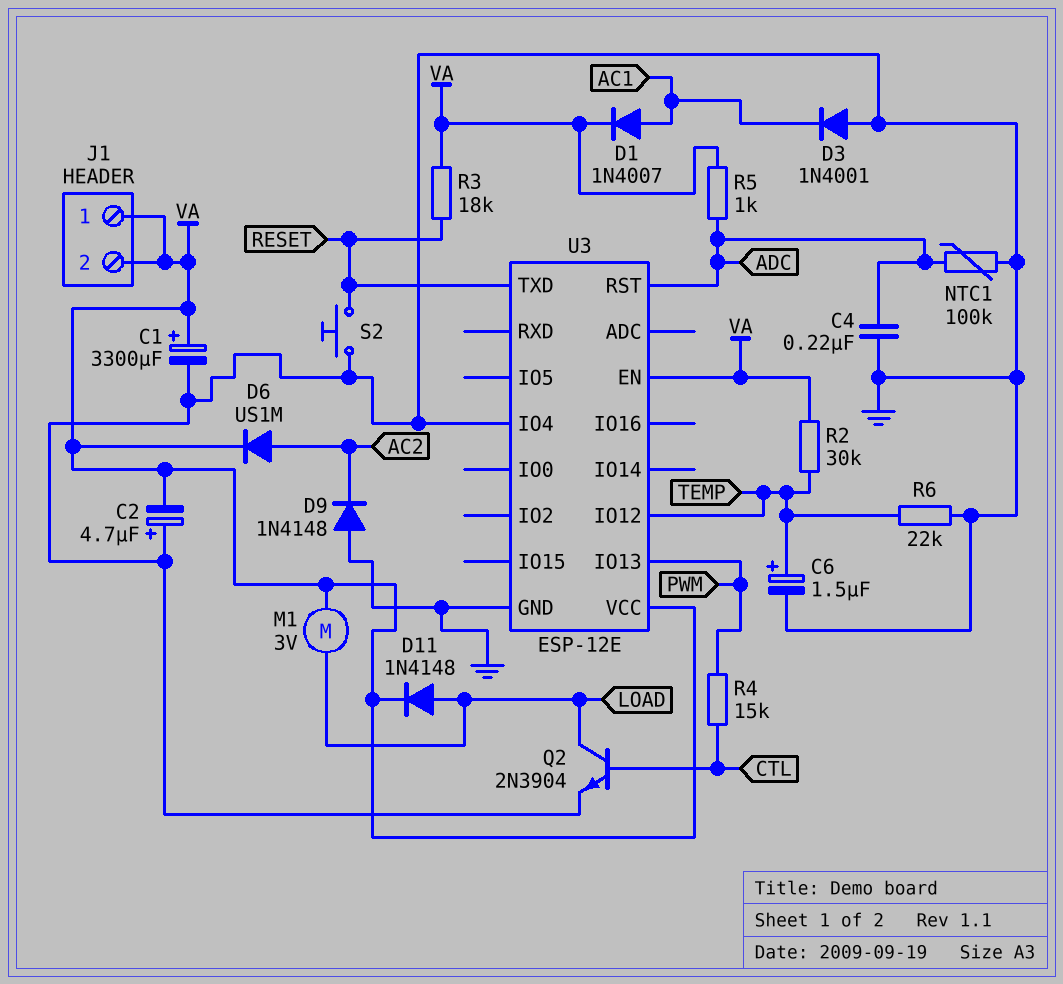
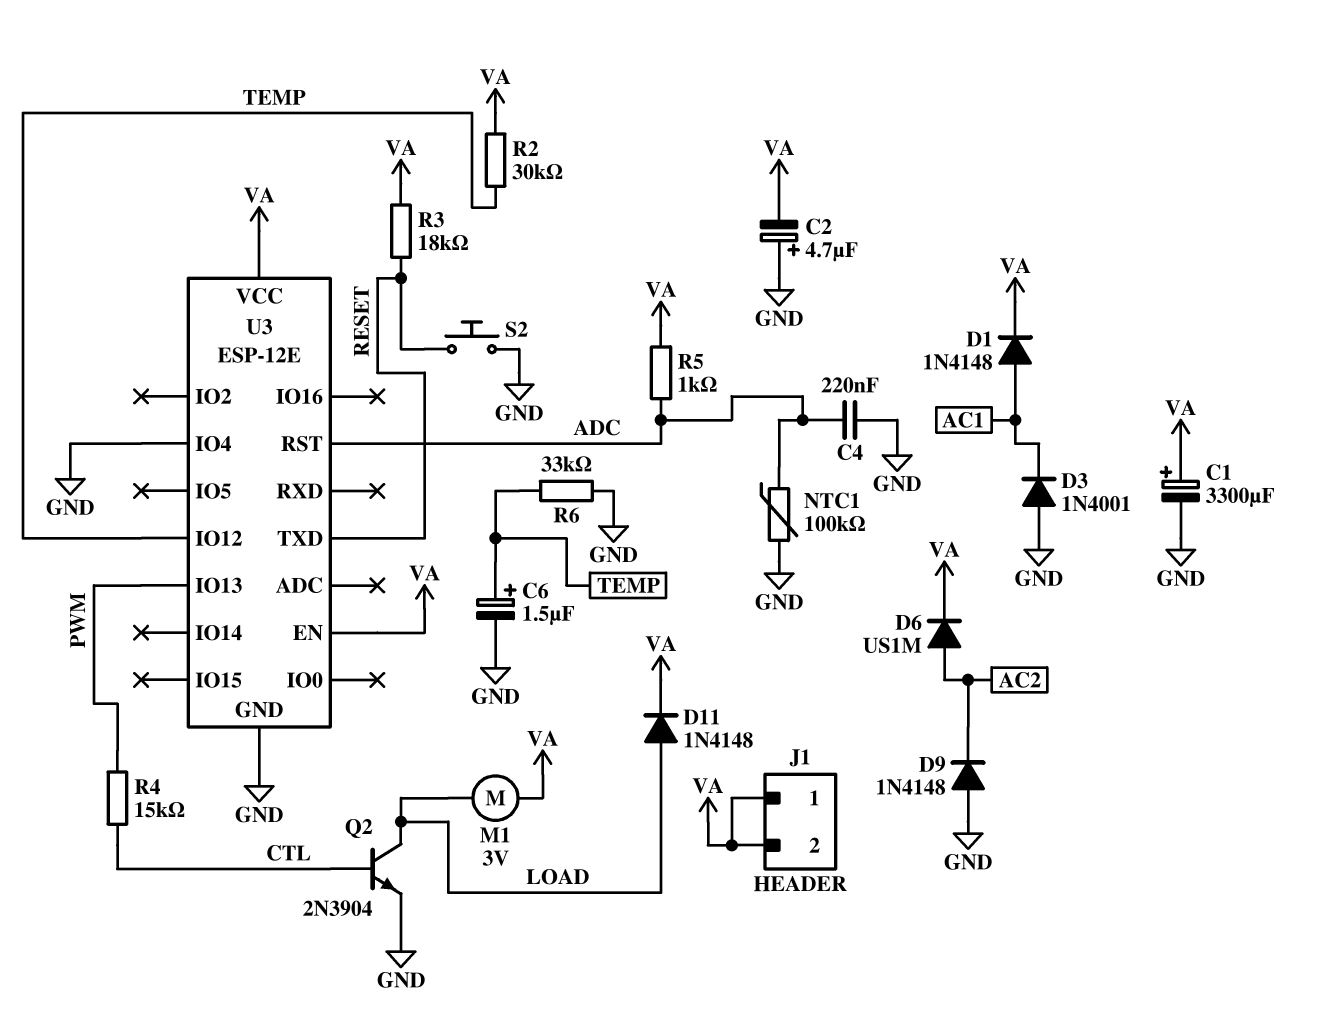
D1: diode 1N4007 (A AC1, K VA) -> diode 1N4148 (A AC1, K VA)
R6: 22k (GND, TEMP) -> 33k (GND, TEMP)

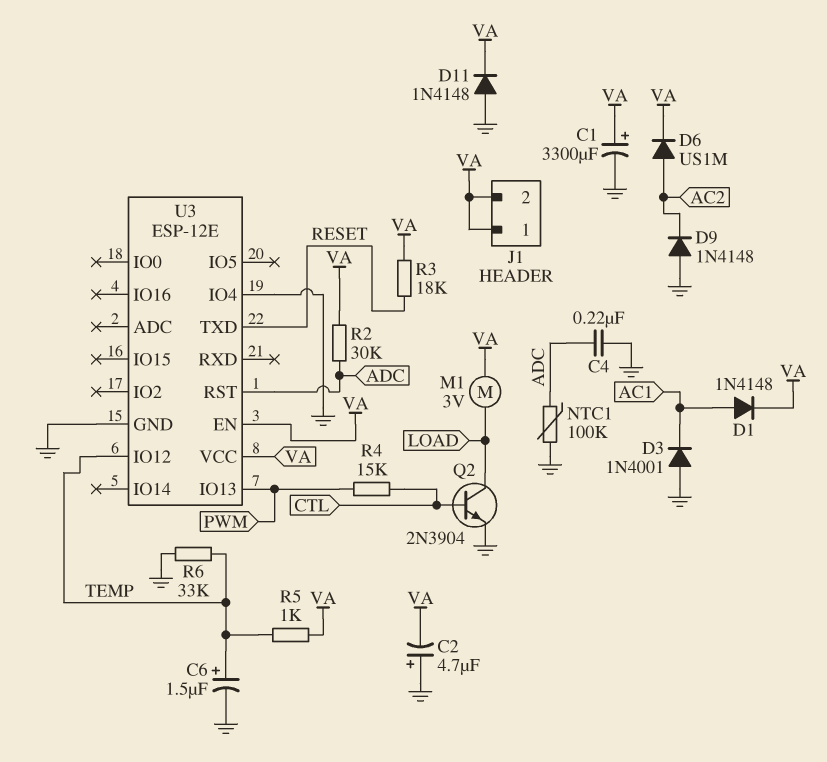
D11: diode 1N4148 (A LOAD, K VA) -> diode 1N4148 (A GND, K VA)
R2: 30k (TEMP, VA) -> 30k (ADC, VA)
R5: 1k (ADC, VA) -> 1k (TEMP, VA)
S2: button (GND, RESET) -> none

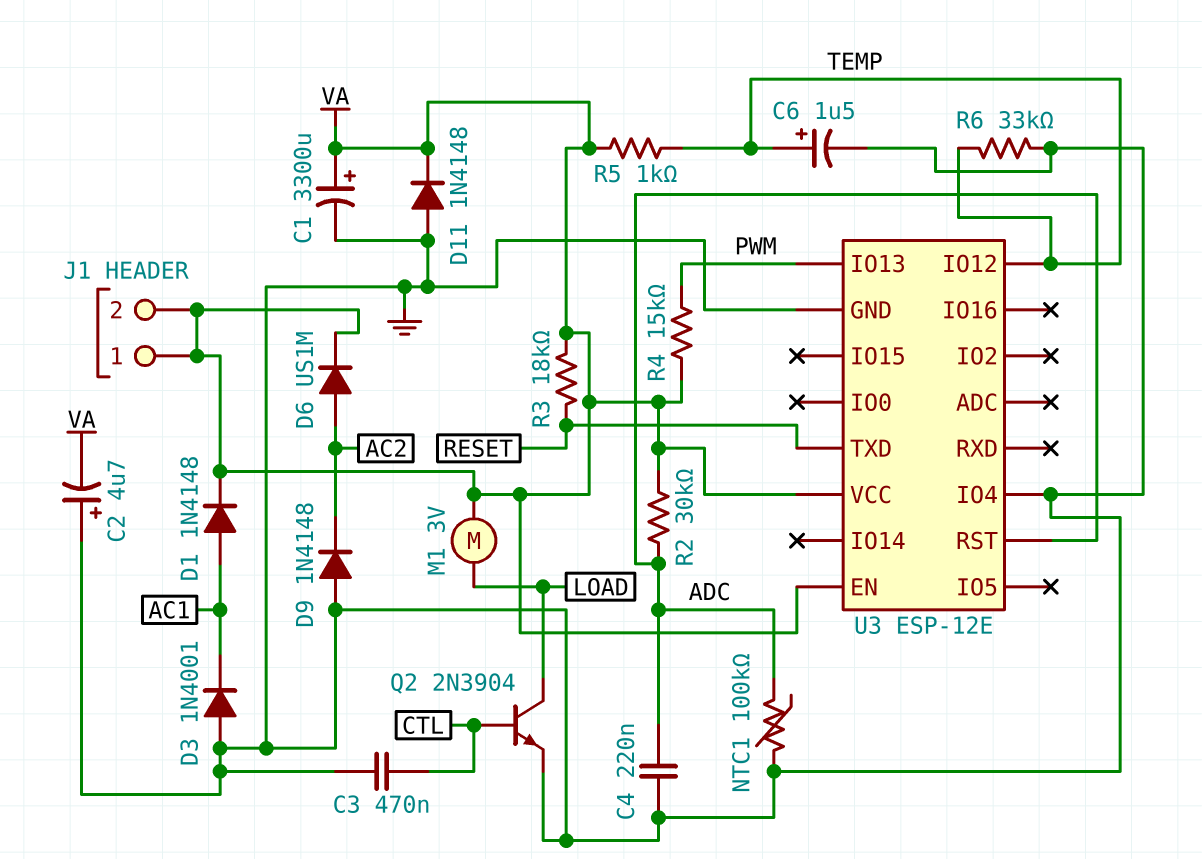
C3: none -> 470nF (CTL, GND)
R4: 15k (CTL, PWM) -> 15k (PWM, VA)

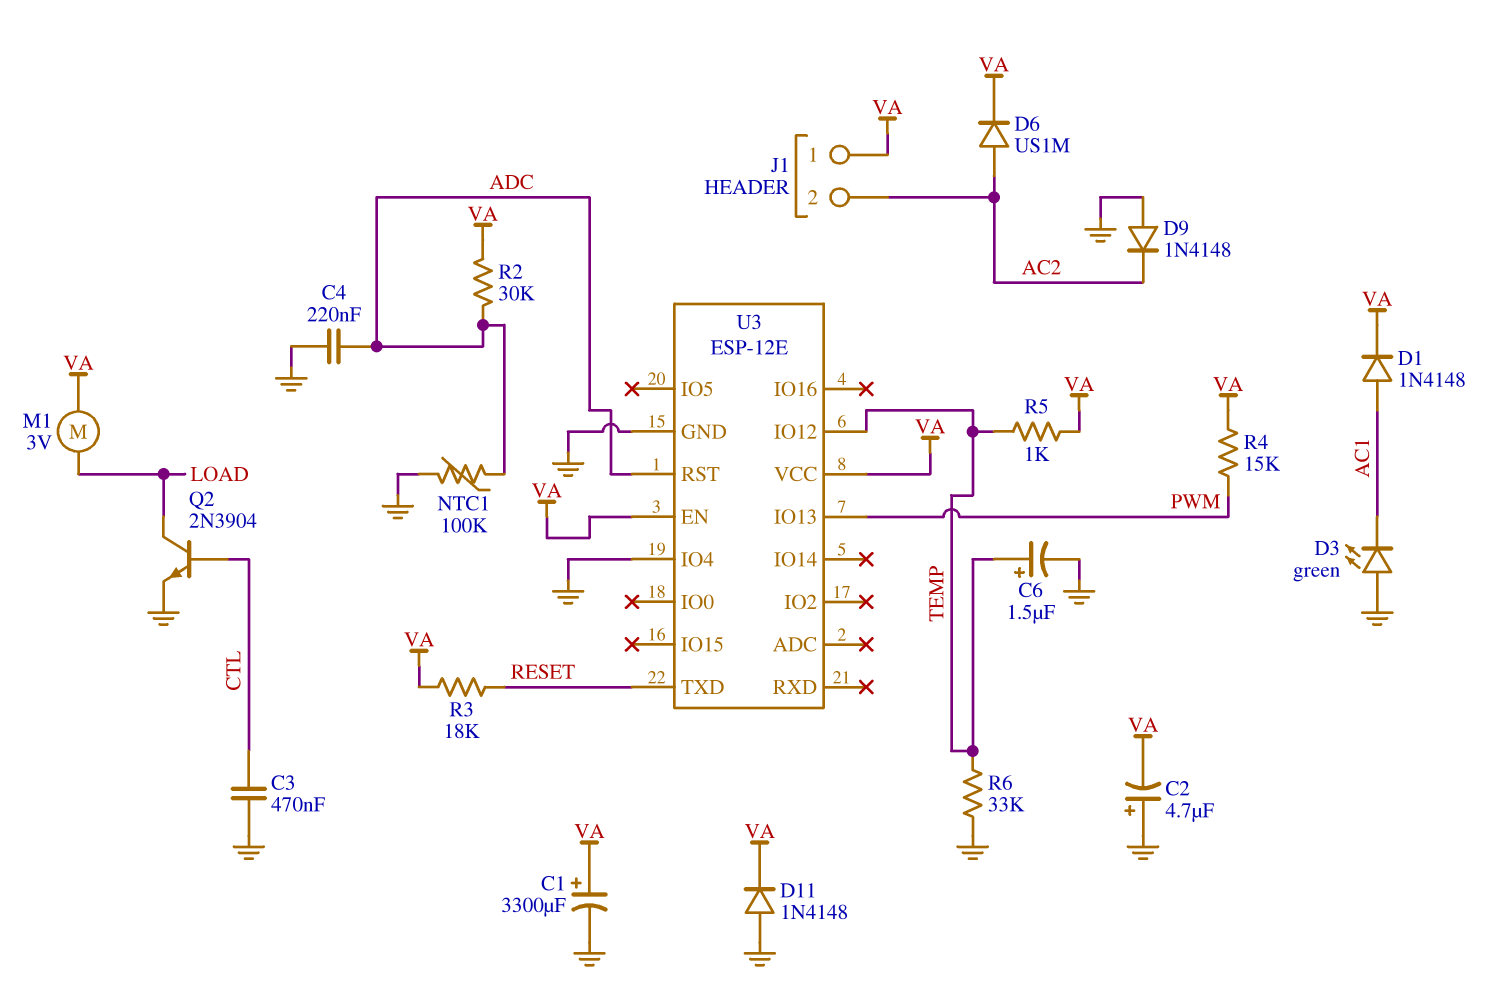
D3: diode 1N4001 (A GND, K AC1) -> LED green (A GND, K AC1)
J1 pin 2: VA -> AC2

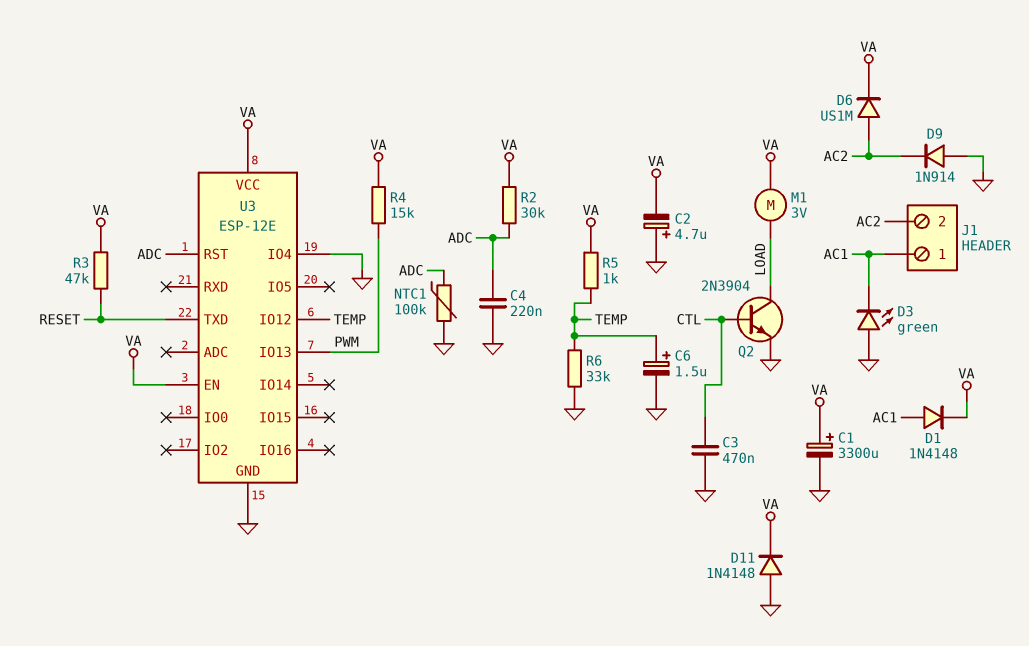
D9: diode 1N4148 (A GND, K AC2) -> diode 1N914 (A GND, K AC2)
J1 pin 1: VA -> AC1
R3: 18k (RESET, VA) -> 47k (RESET, VA)

